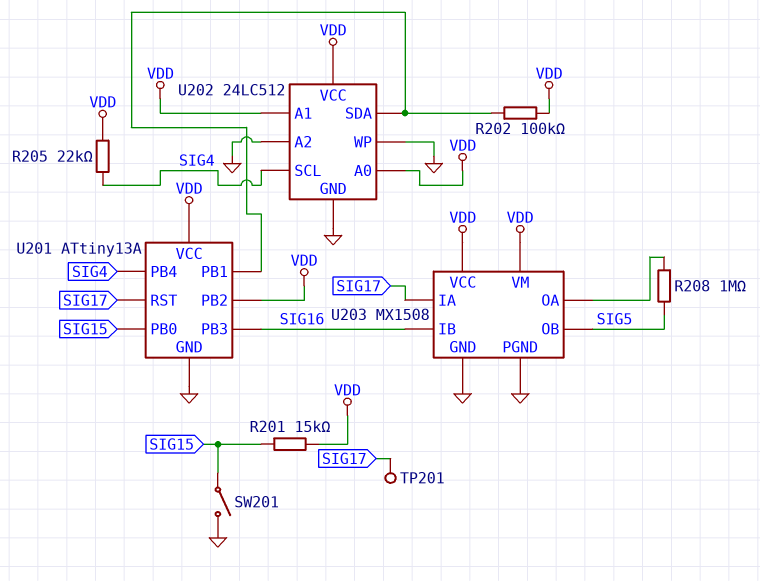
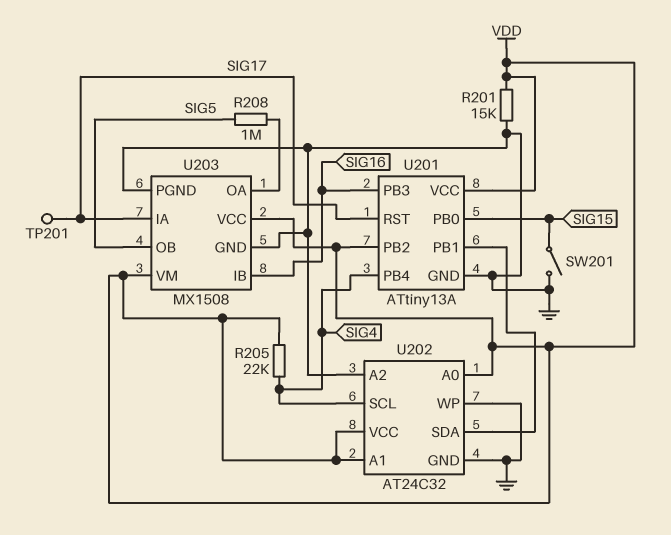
R201: 15k (SIG15, VDD) -> 15k (GND, VDD)
R202: 100k (U201/PB1, VDD) -> none
U202: 24LC512 -> AT24C32

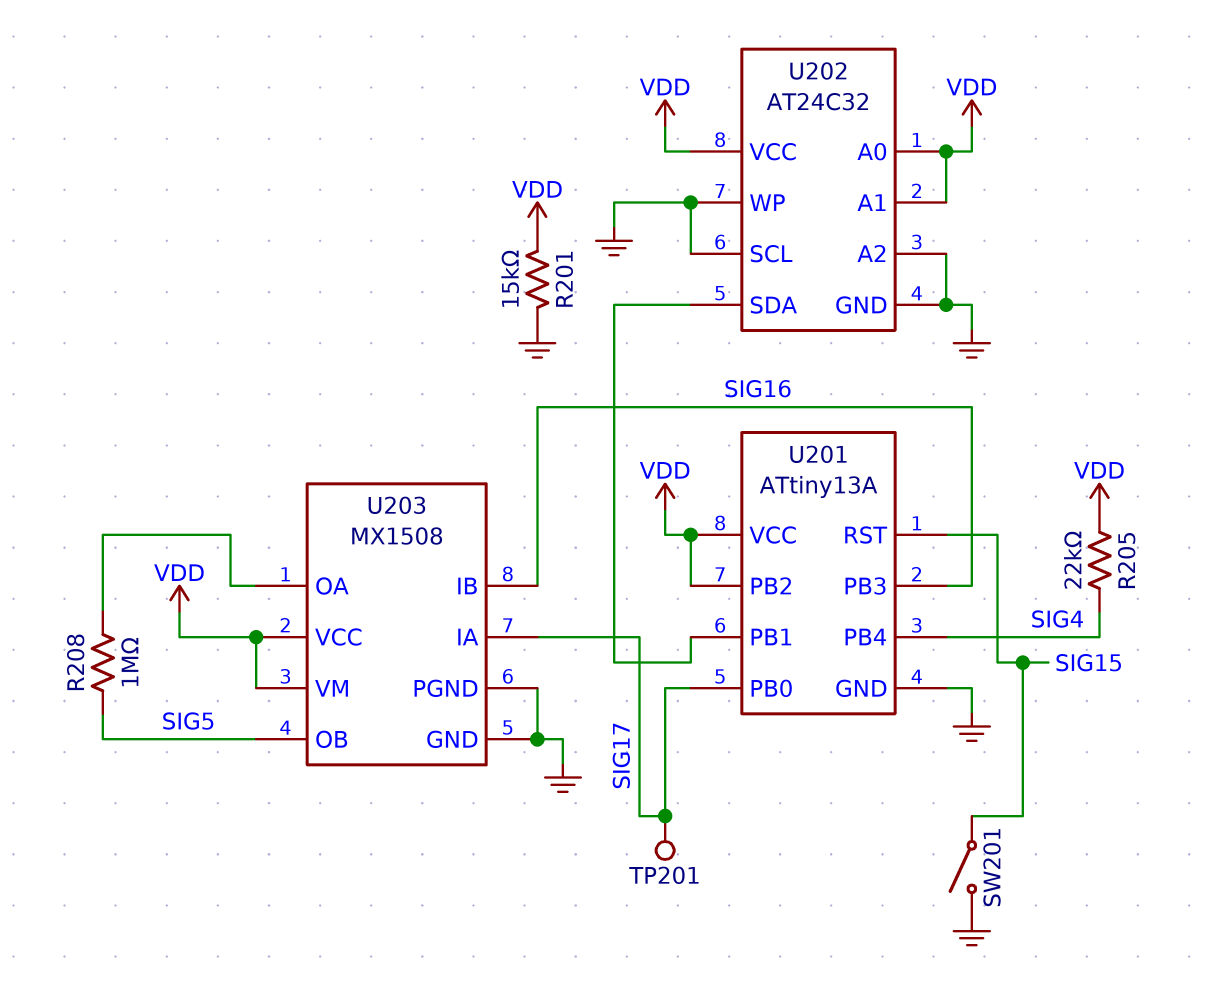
U201 pin PB0: SIG15 -> SIG17
U201 pin RST: SIG17 -> SIG15
U202 pin SCL: SIG4 -> GND

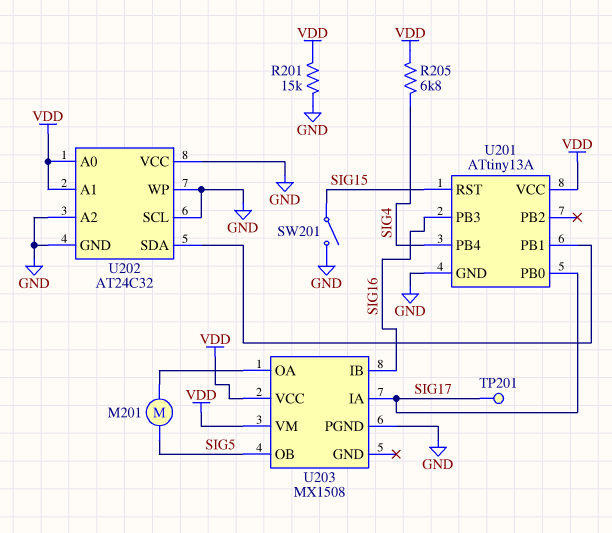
M201: none -> motor (SIG5, U203/OA)
R205: 22k (SIG4, VDD) -> 6.8k (SIG4, VDD)
R208: 1M (SIG5, U203/OA) -> none
U201 pin PB2: VDD -> none
U202 pin VCC: VDD -> GND
U203 pin GND: GND -> none

